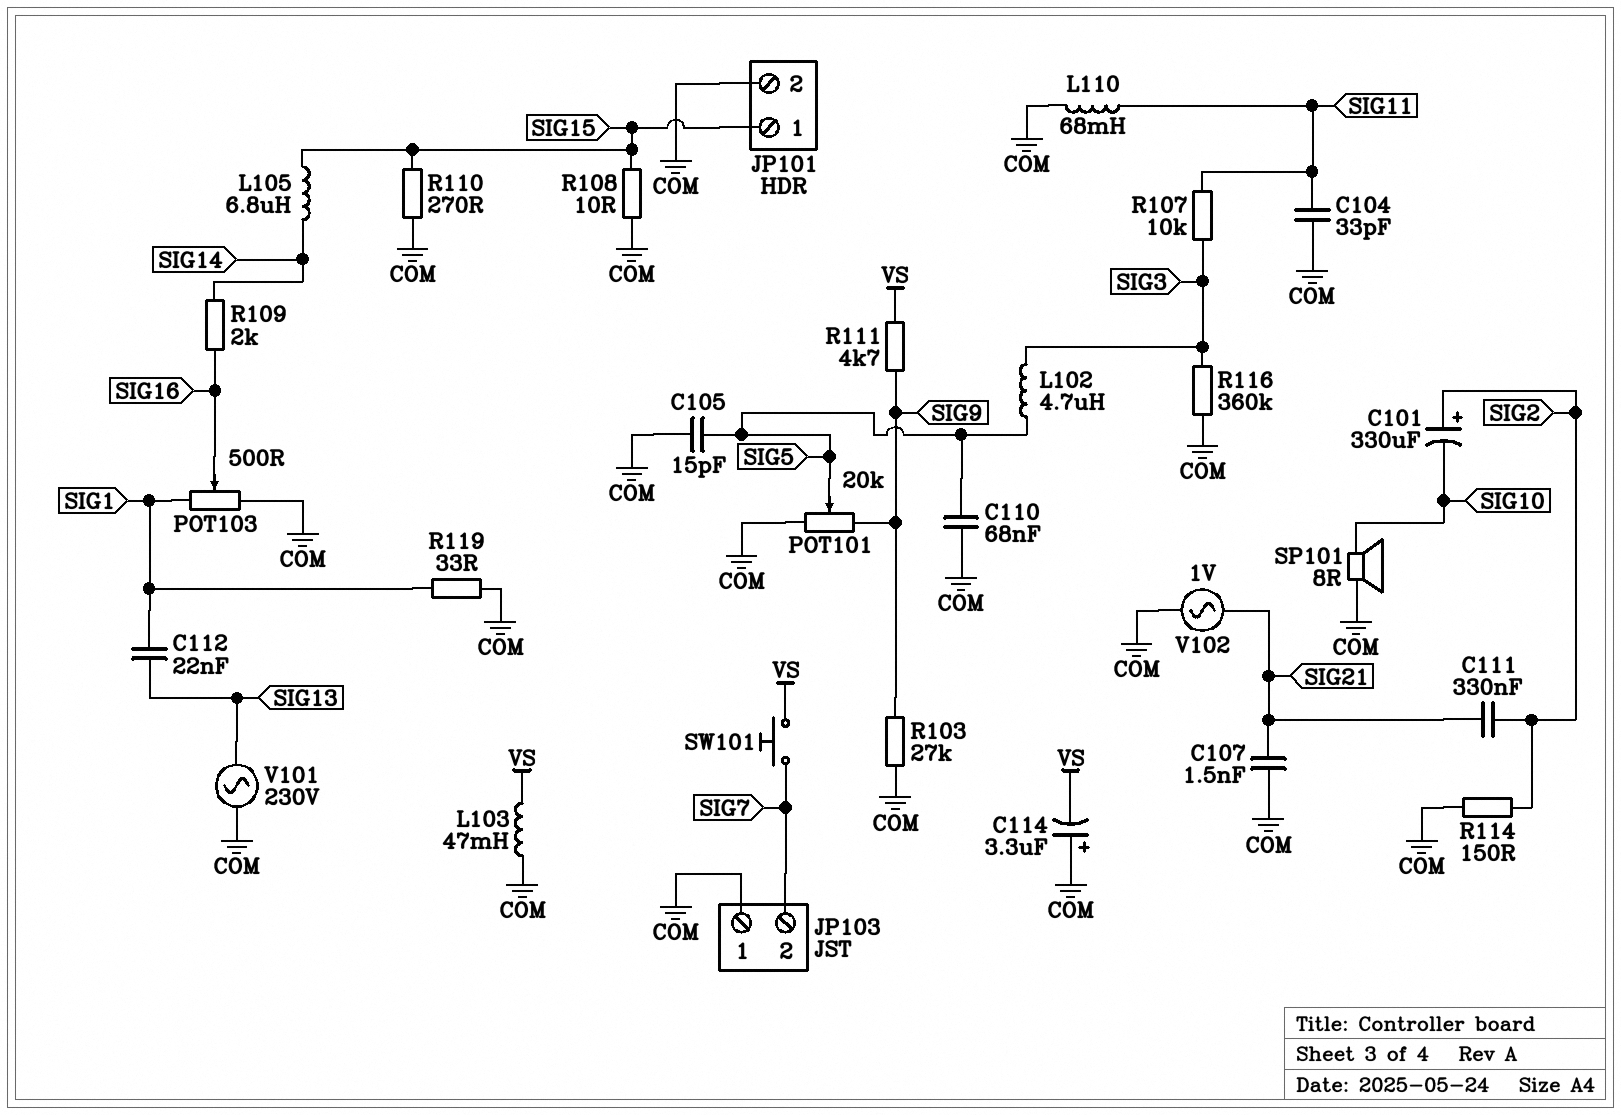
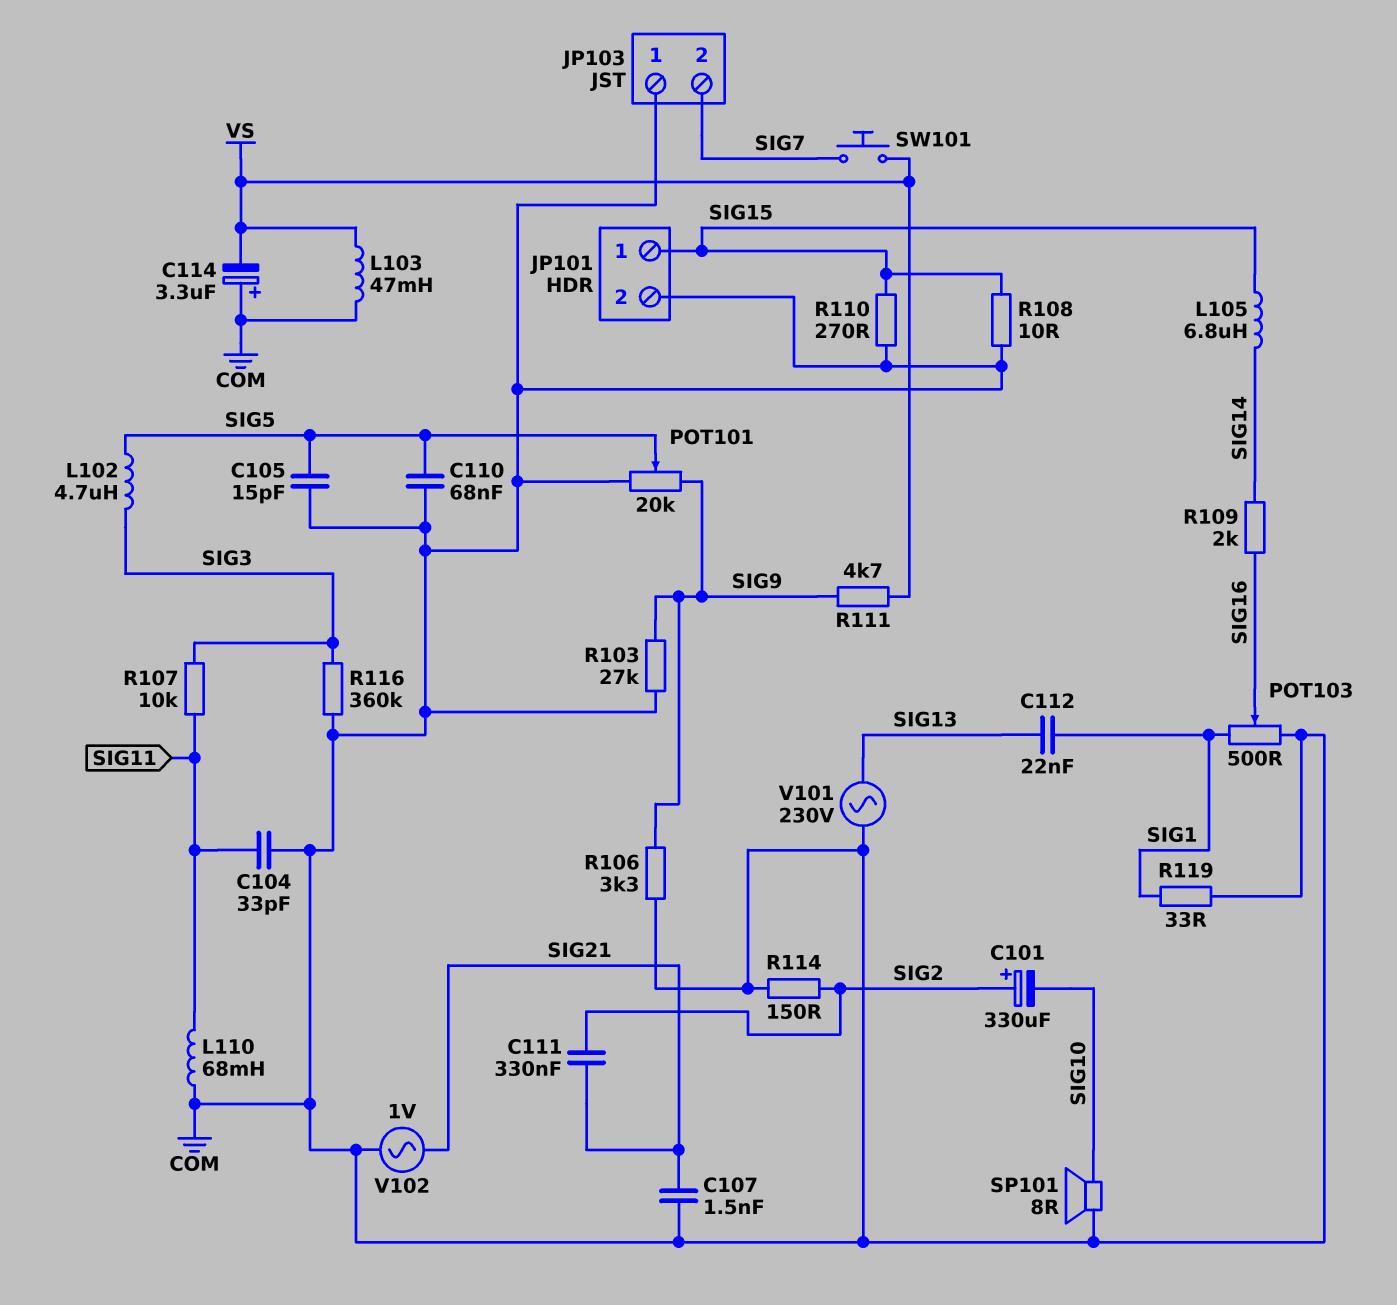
R106: none -> 3.3k (COM, SIG9)

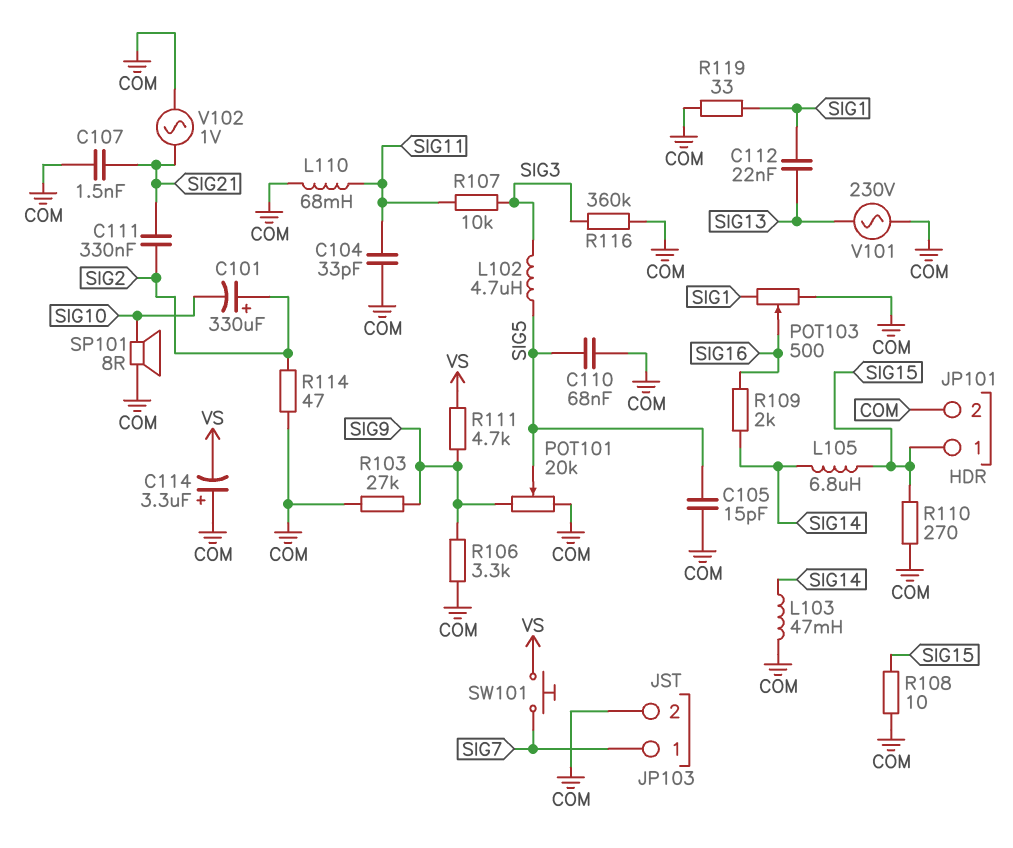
JP103 pin 1: COM -> SIG7
JP103 pin 2: SIG7 -> COM
L103: 47mH (COM, VS) -> 47mH (COM, SIG14)
R114: 150 (COM, SIG2) -> 47 (COM, SIG2)

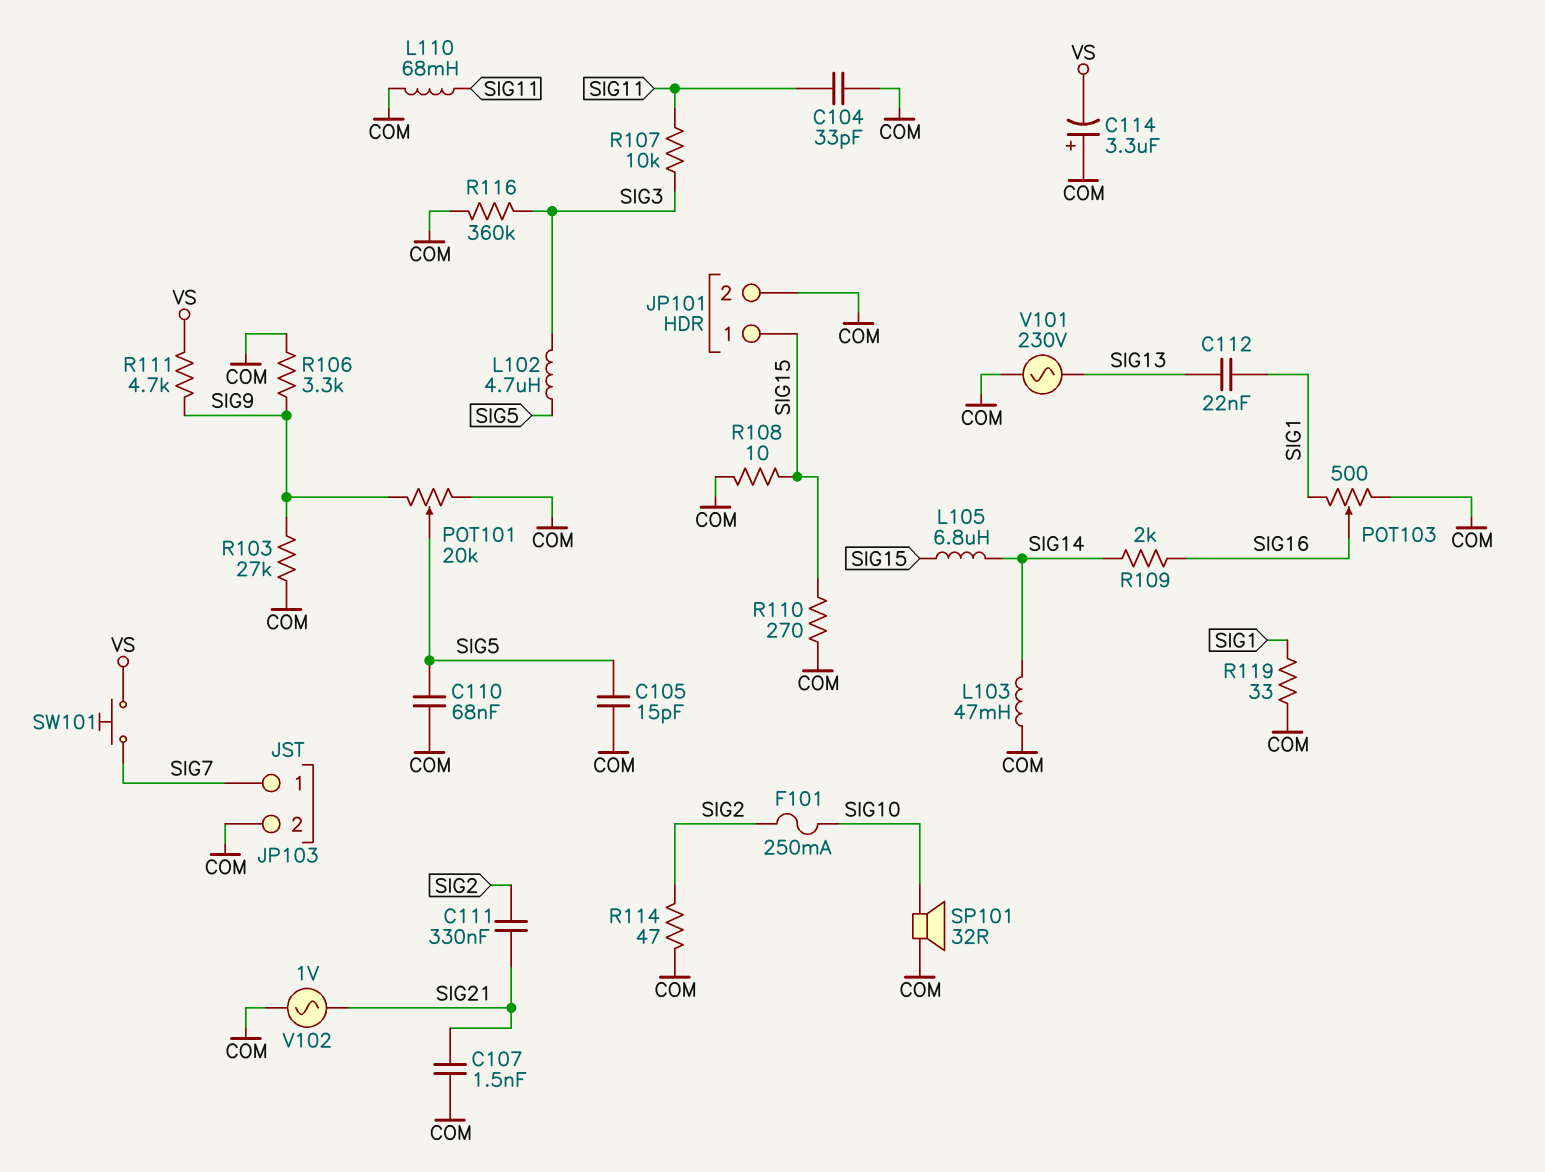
C101: 330uF (plus SIG2, minus SIG10) -> none
F101: none -> 250mA (SIG2, SIG10)
SP101: speaker 8R (COM, SIG10) -> speaker 32R (COM, SIG10)

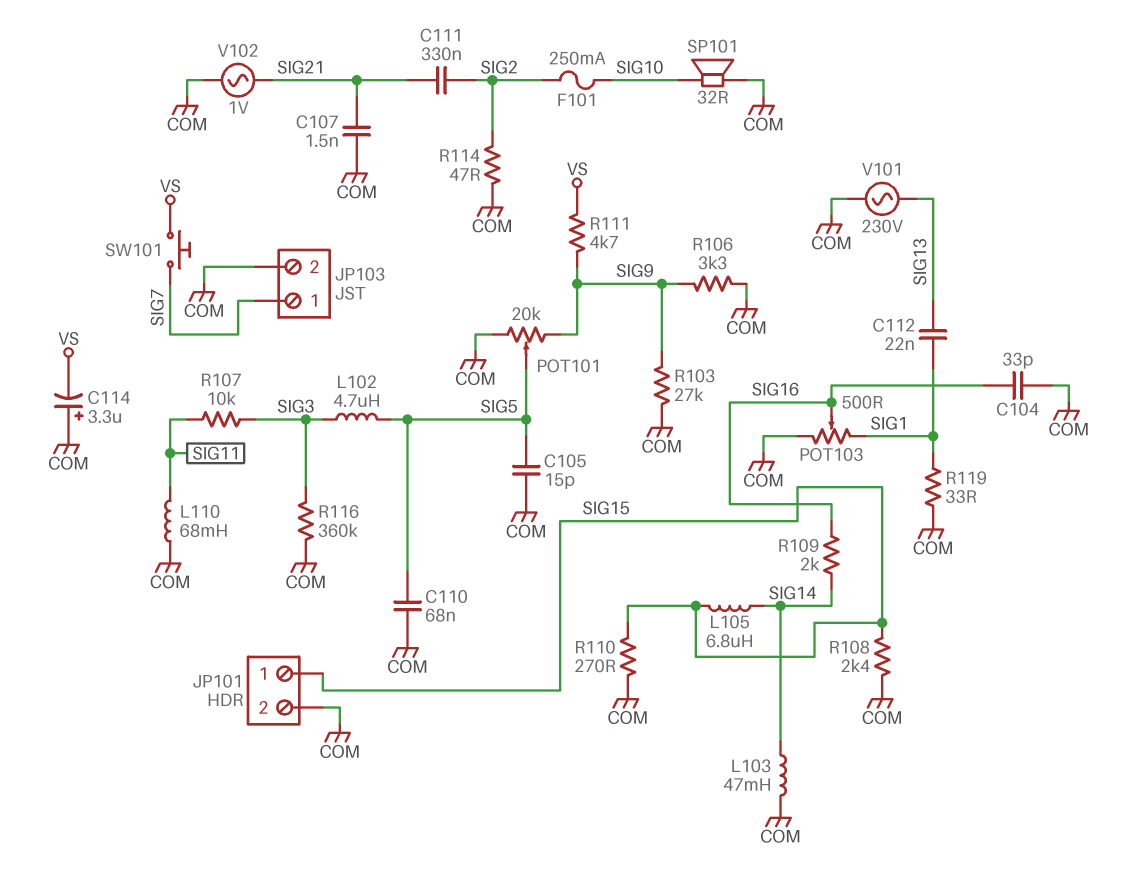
C104: 33pF (COM, SIG11) -> 33pF (COM, SIG16)
R108: 10 (COM, SIG15) -> 2.4k (COM, SIG15)

